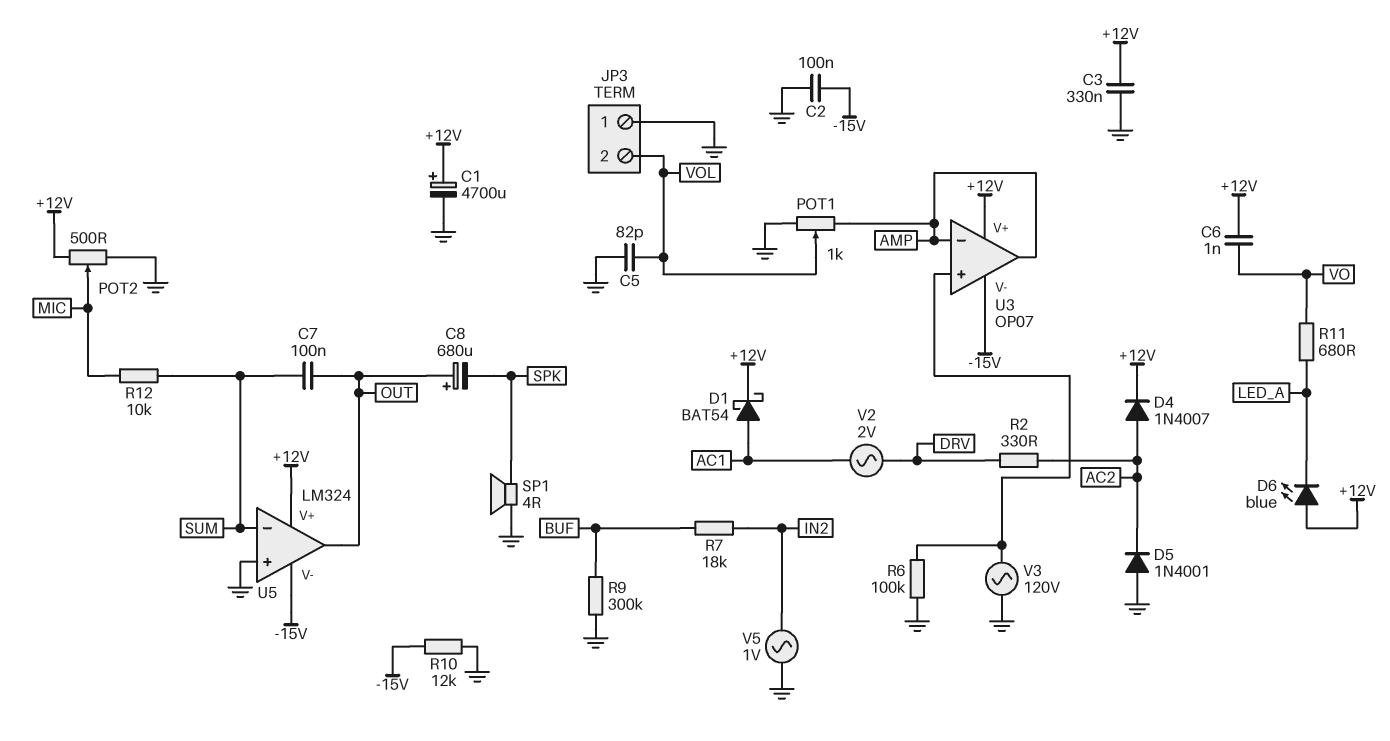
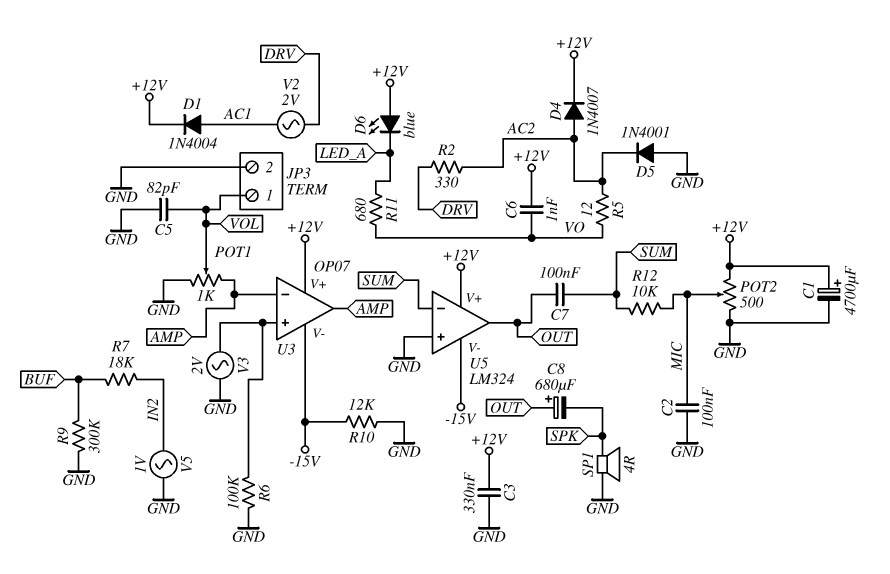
C2: 100nF (-15V, GND) -> 100nF (GND, MIC)
D1: schottky BAT54 (A AC1, K +12V) -> diode 1N4004 (A AC1, K +12V)
JP3 pin 1: GND -> VOL
JP3 pin 2: VOL -> GND
R5: none -> 12 (AC2, VO)
V3: AC 120V (GND, U3/in+) -> AC 2V (GND, U3/in+)

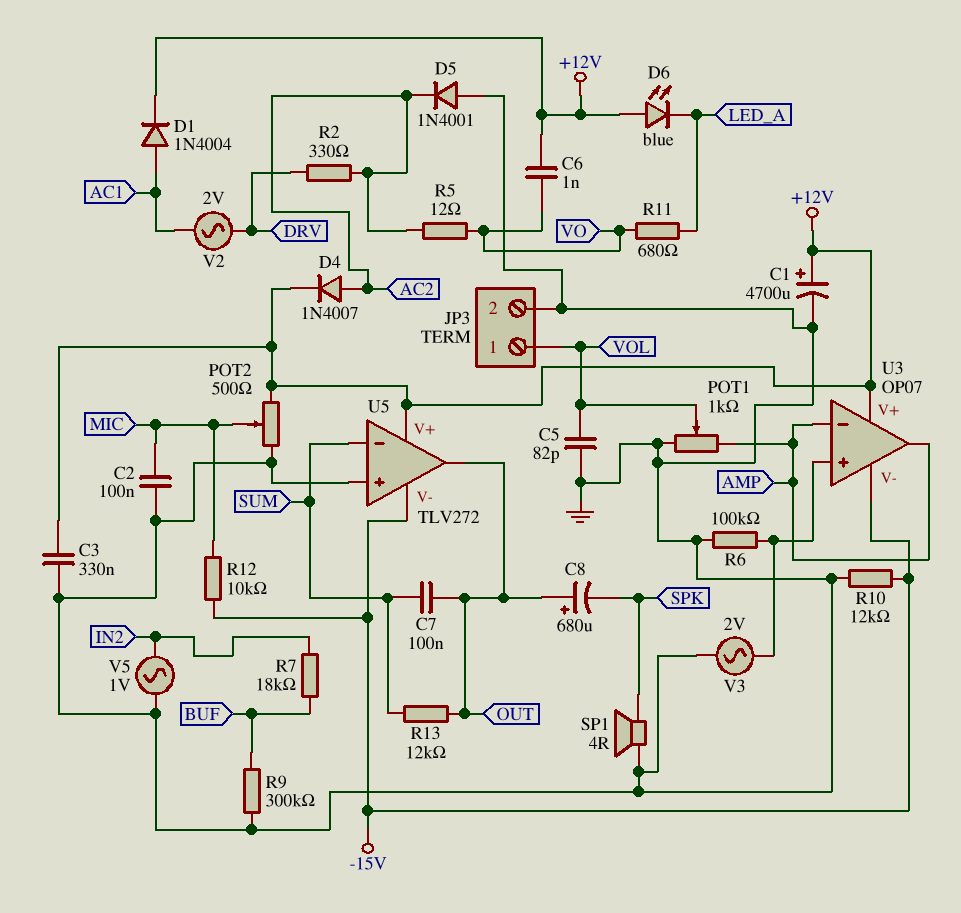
R12: 10k (MIC, SUM) -> 10k (-15V, MIC)
R13: none -> 12k (OUT, SUM)
U5: LM324 -> TLV272

